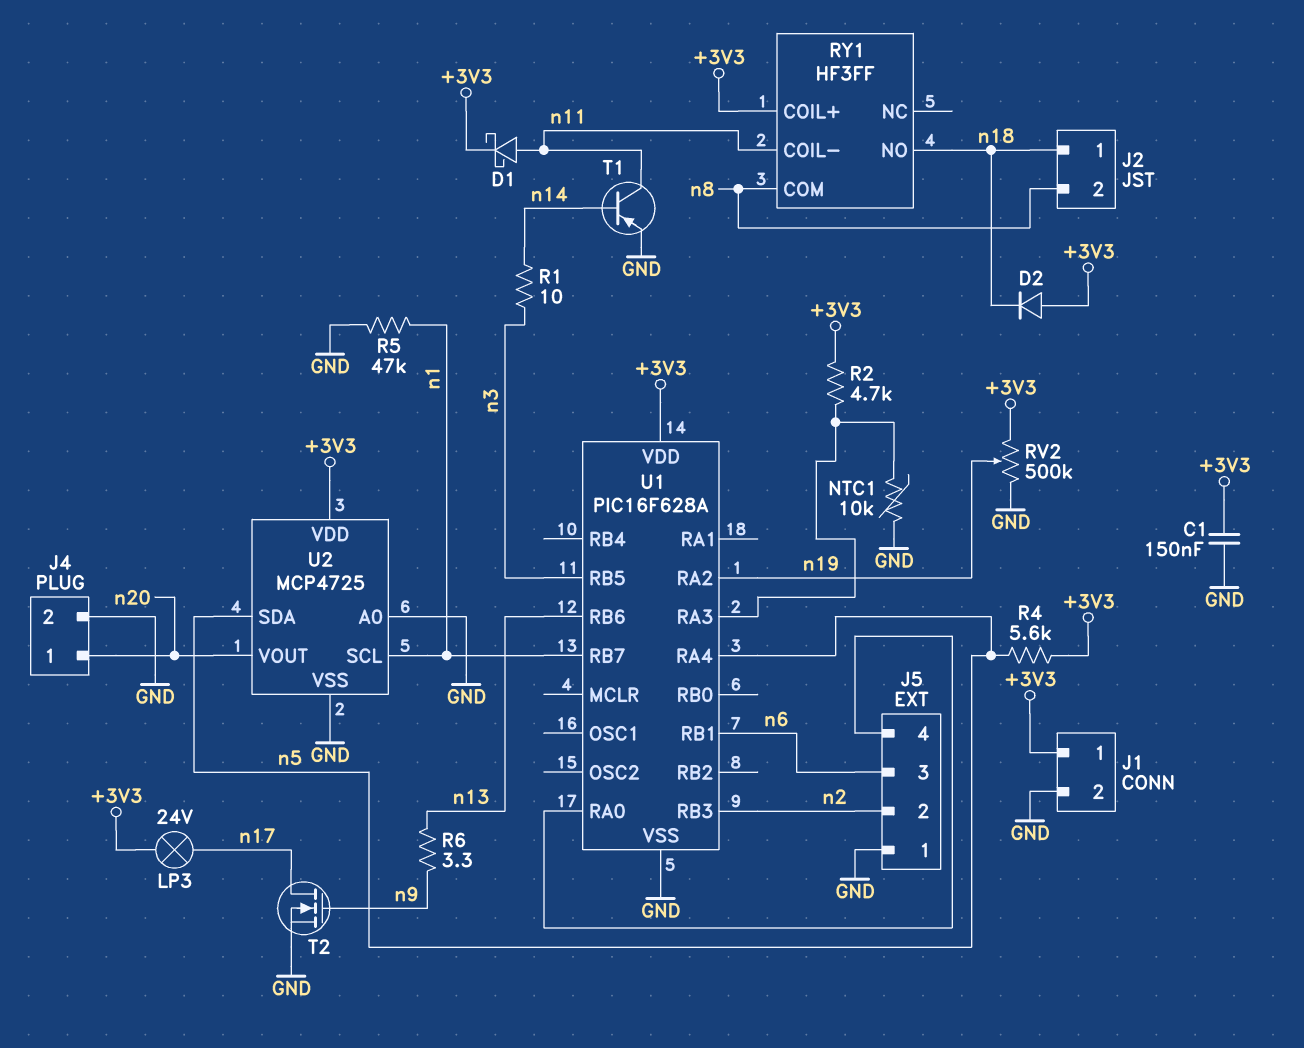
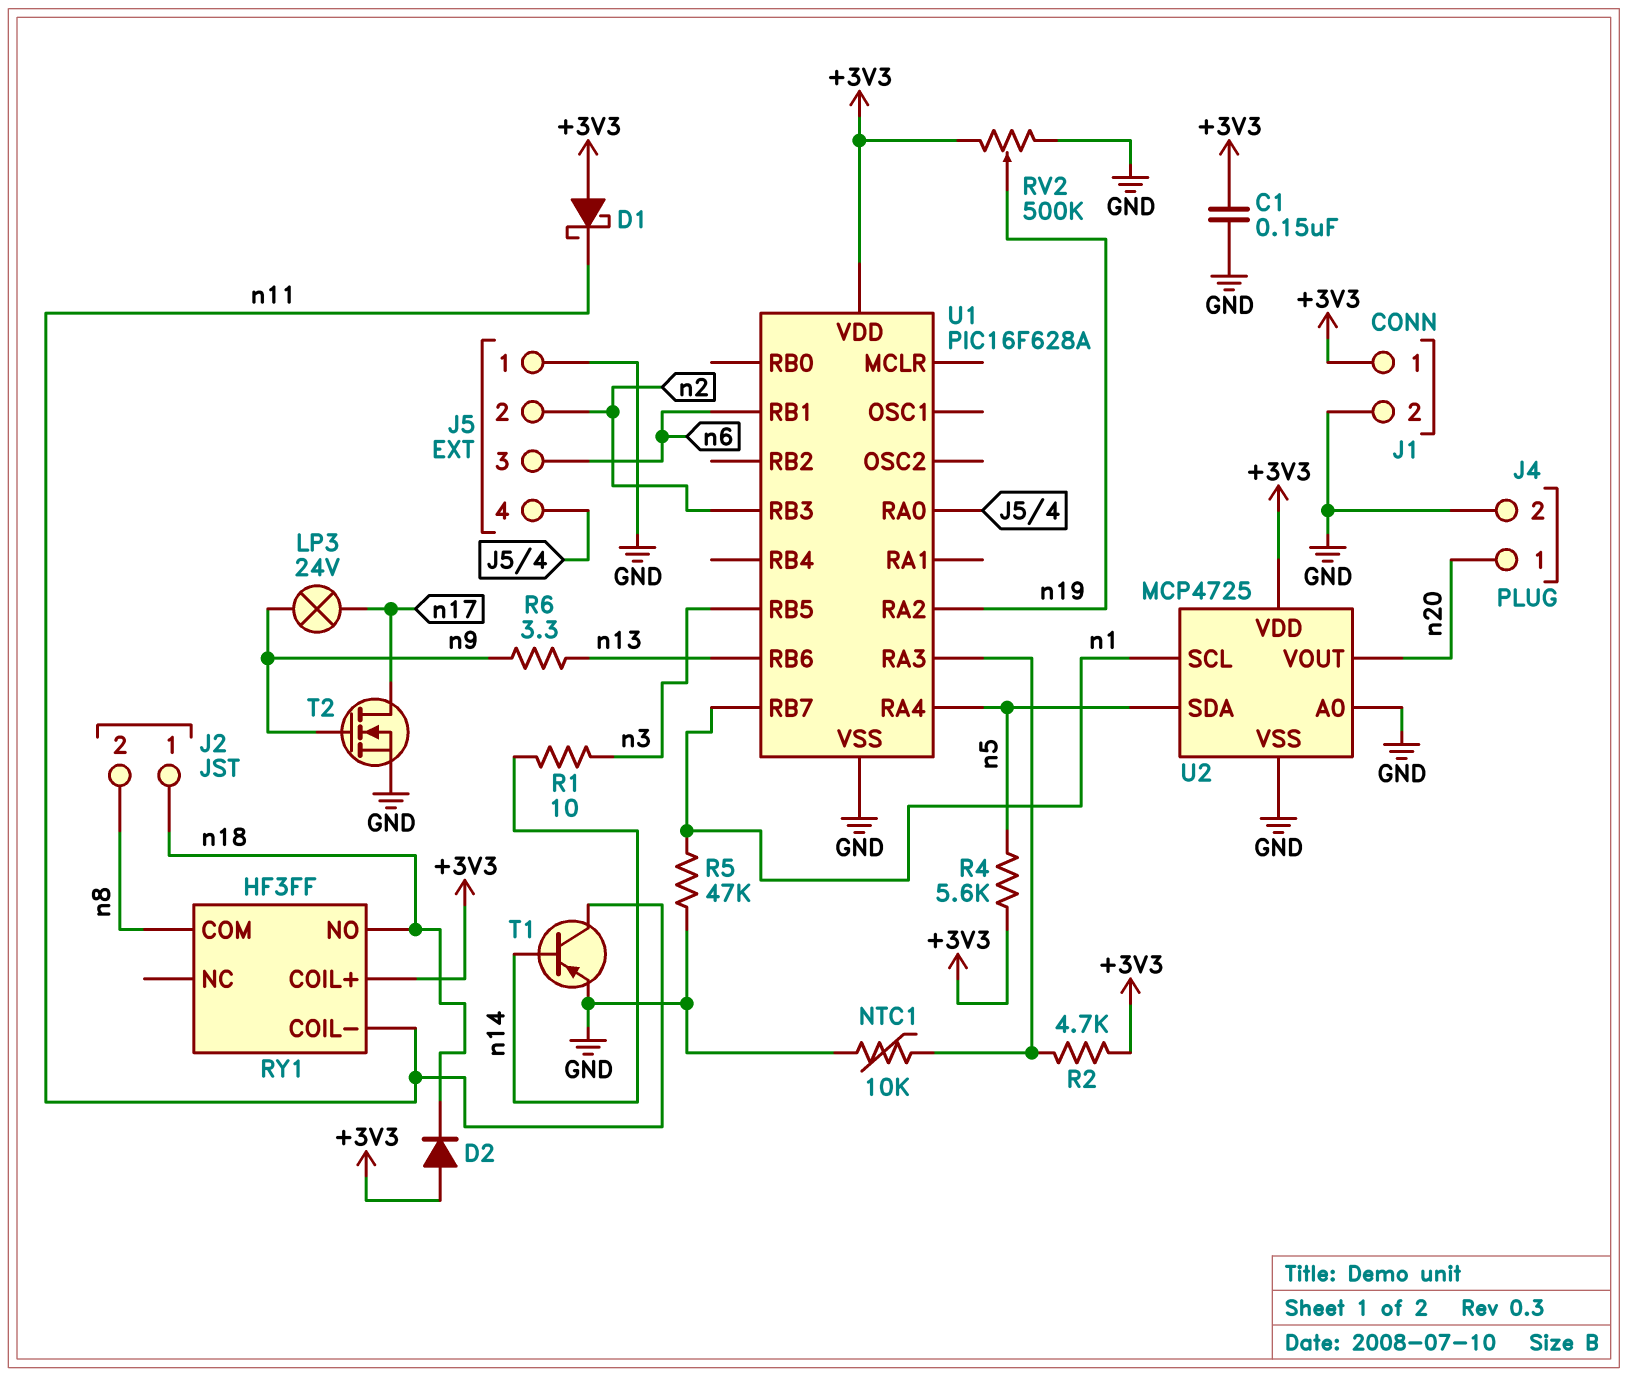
D1: schottky (A n11, K +3V3) -> schottky (A +3V3, K n11)
LP3: lamp 24V (+3V3, n17) -> lamp 24V (n9, n17)

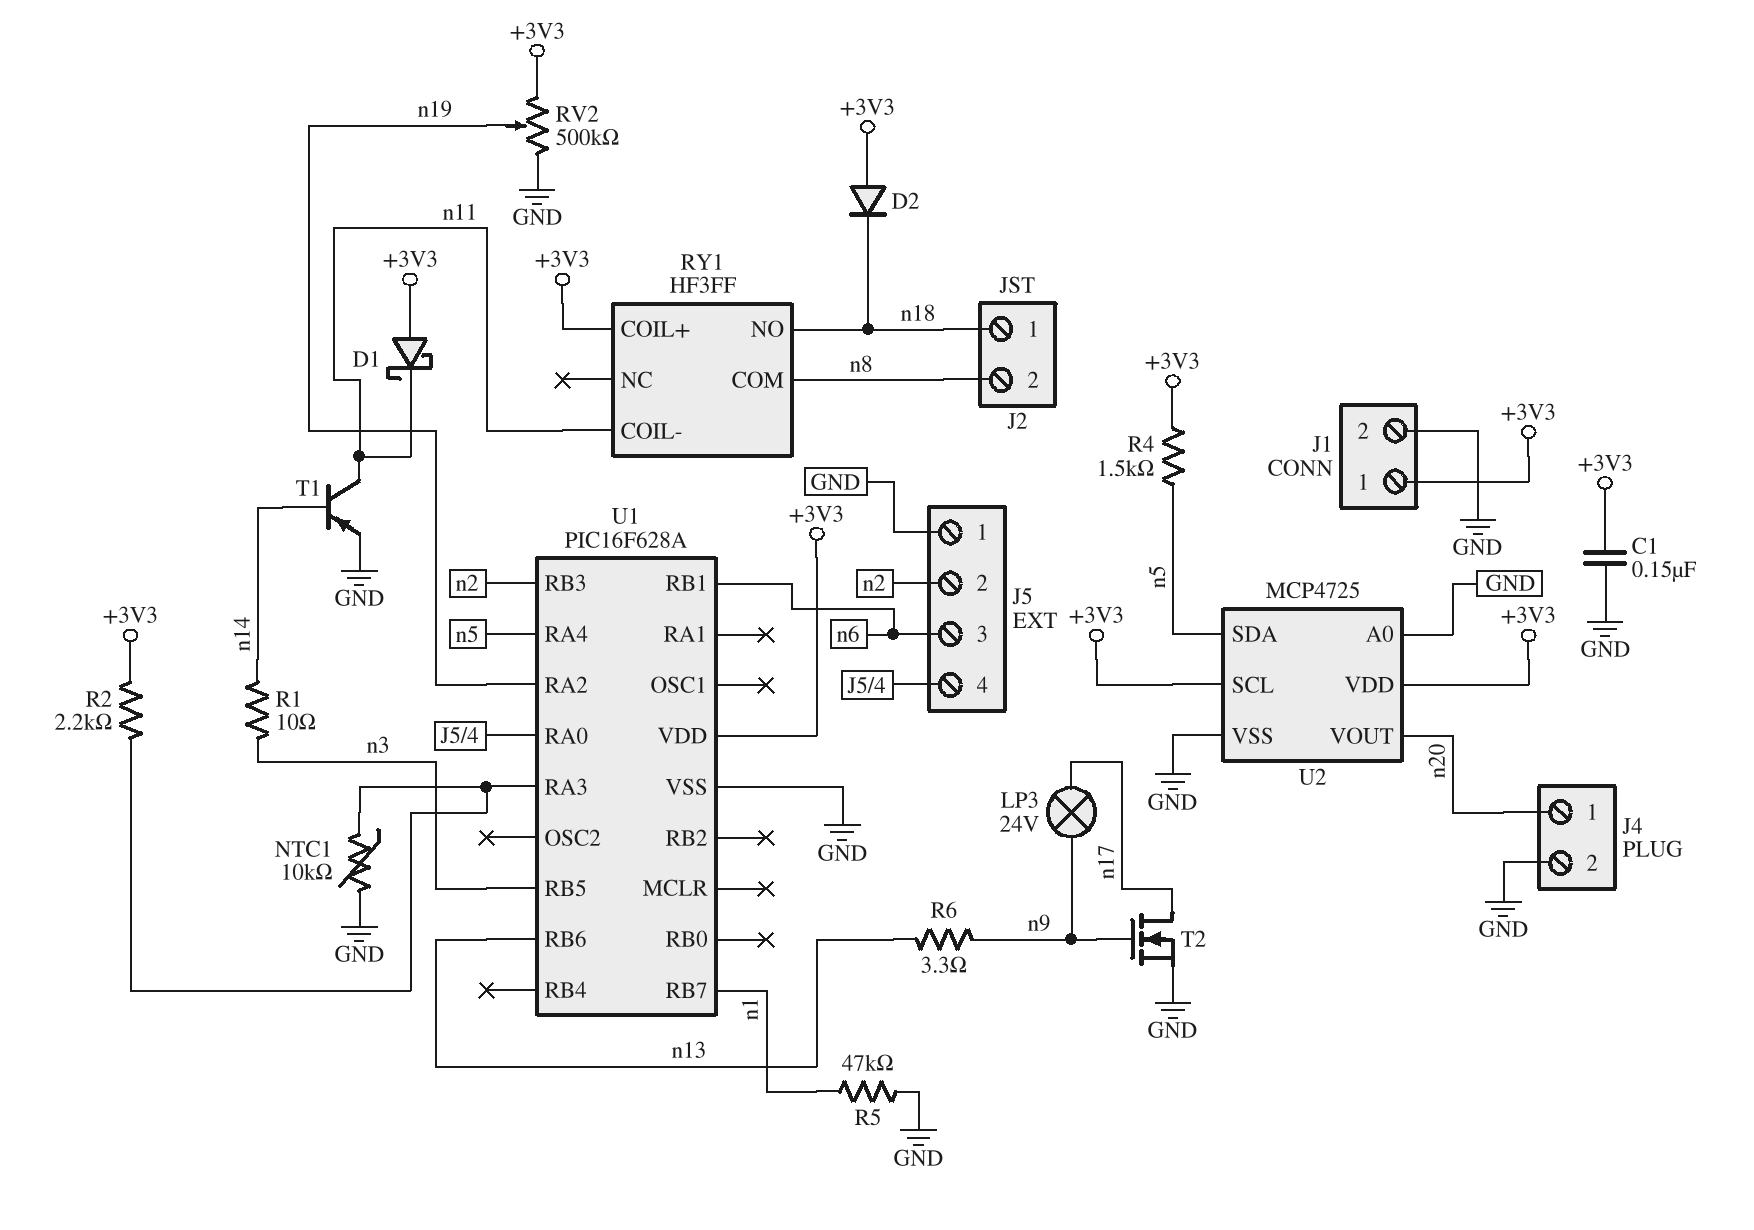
R2: 4.7k (+3V3, U1/RA3) -> 2.2k (+3V3, U1/RA3)
R4: 5.6k (+3V3, n5) -> 1.5k (+3V3, n5)
U2 pin SCL: n1 -> +3V3

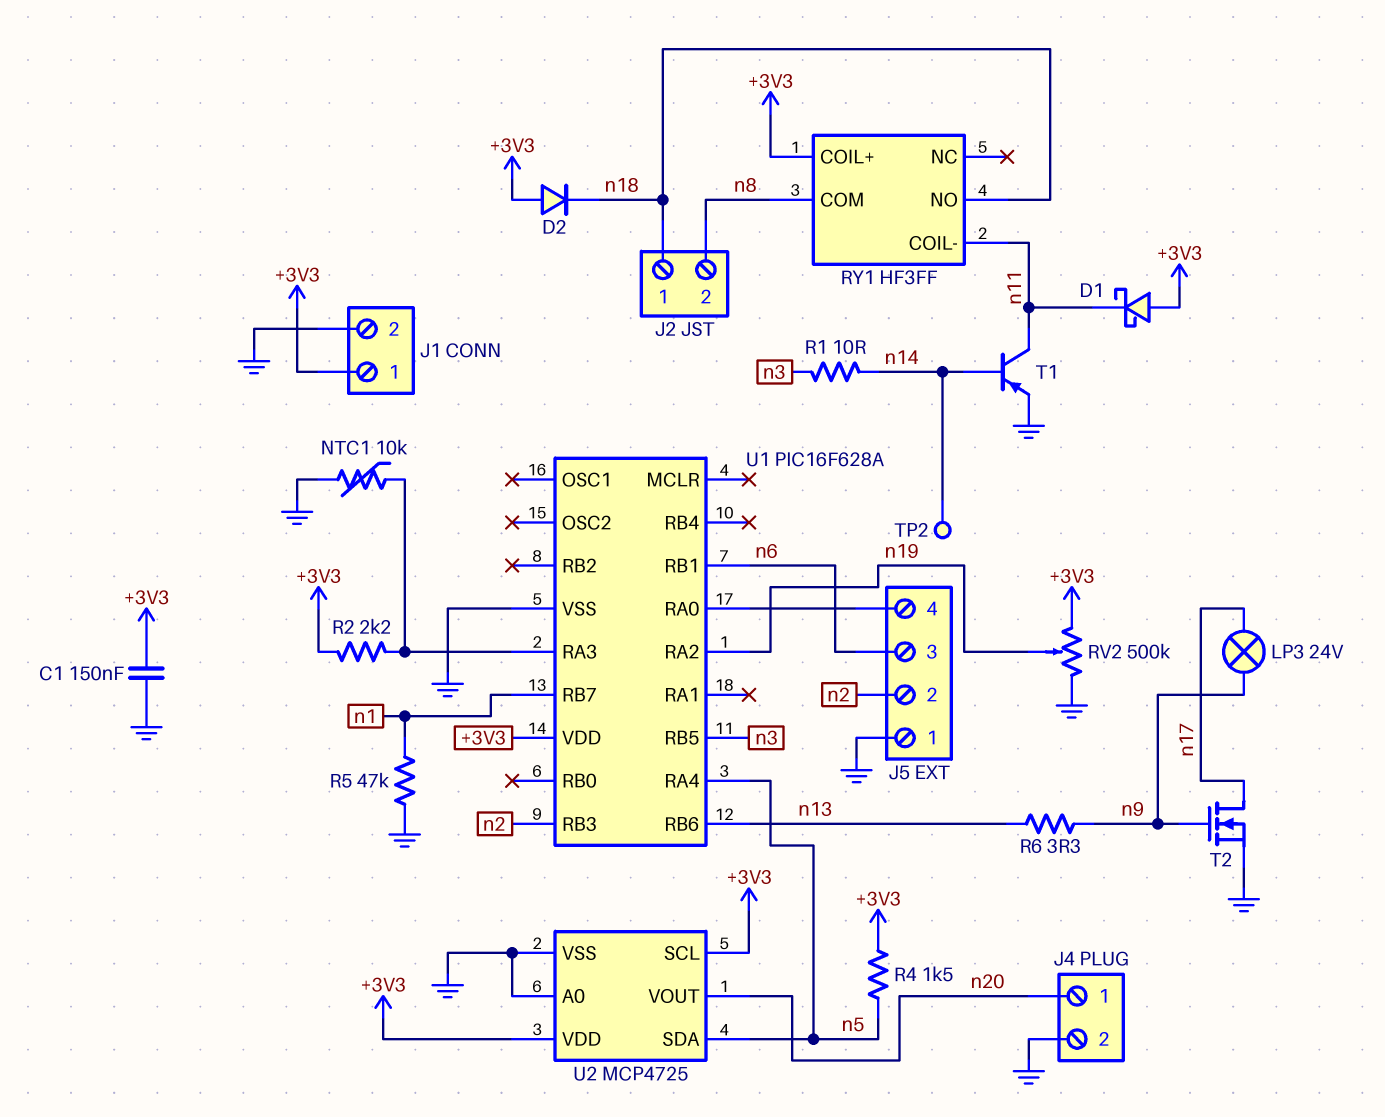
TP2: none -> test point (n14)

